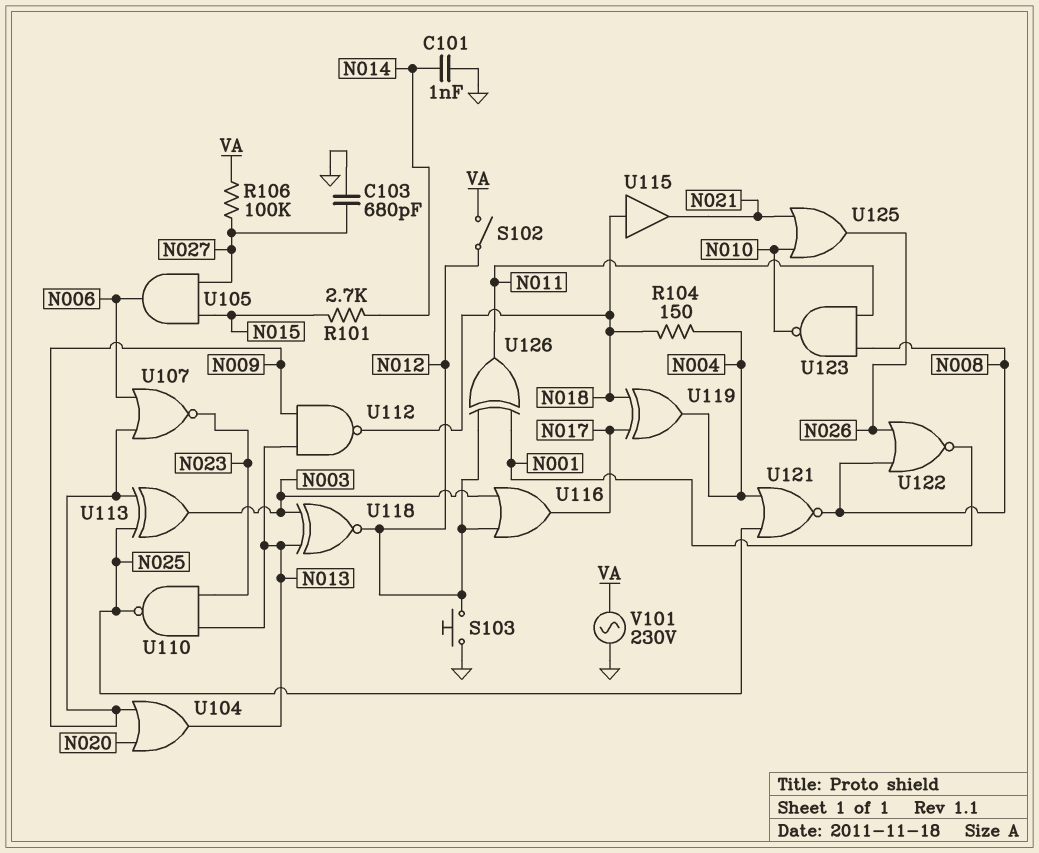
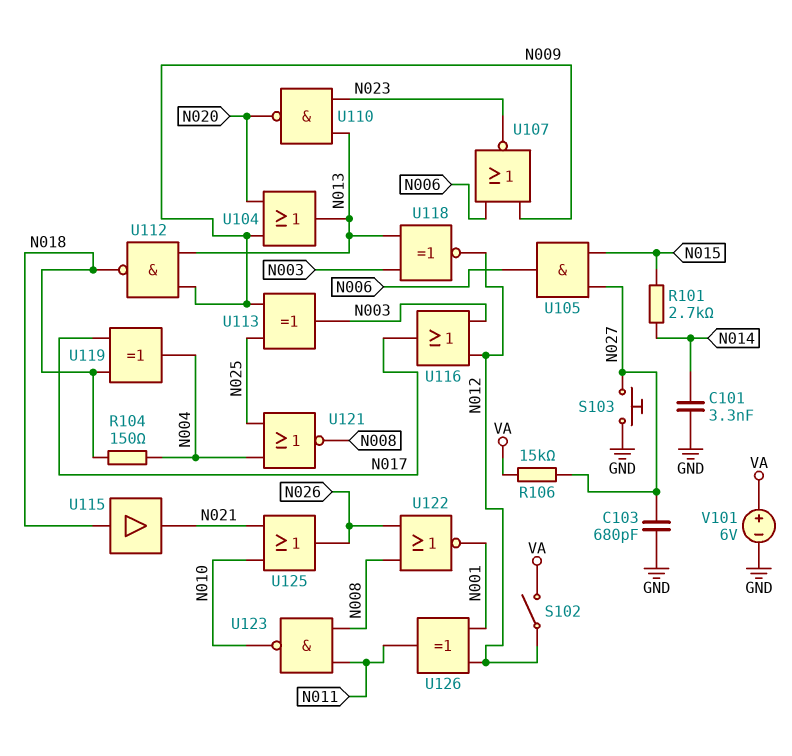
C101: 1nF (GND, N014) -> 3.3nF (GND, N014)
R106: 100k (N027, VA) -> 15k (N027, VA)
S103: button (GND, N012) -> button (GND, N027)
U110: NAND (in N013, in N023, out N025) -> NAND (in N013, in N023, out N020)
V101: AC 230V (GND, VA) -> 6V (plus VA, minus GND)

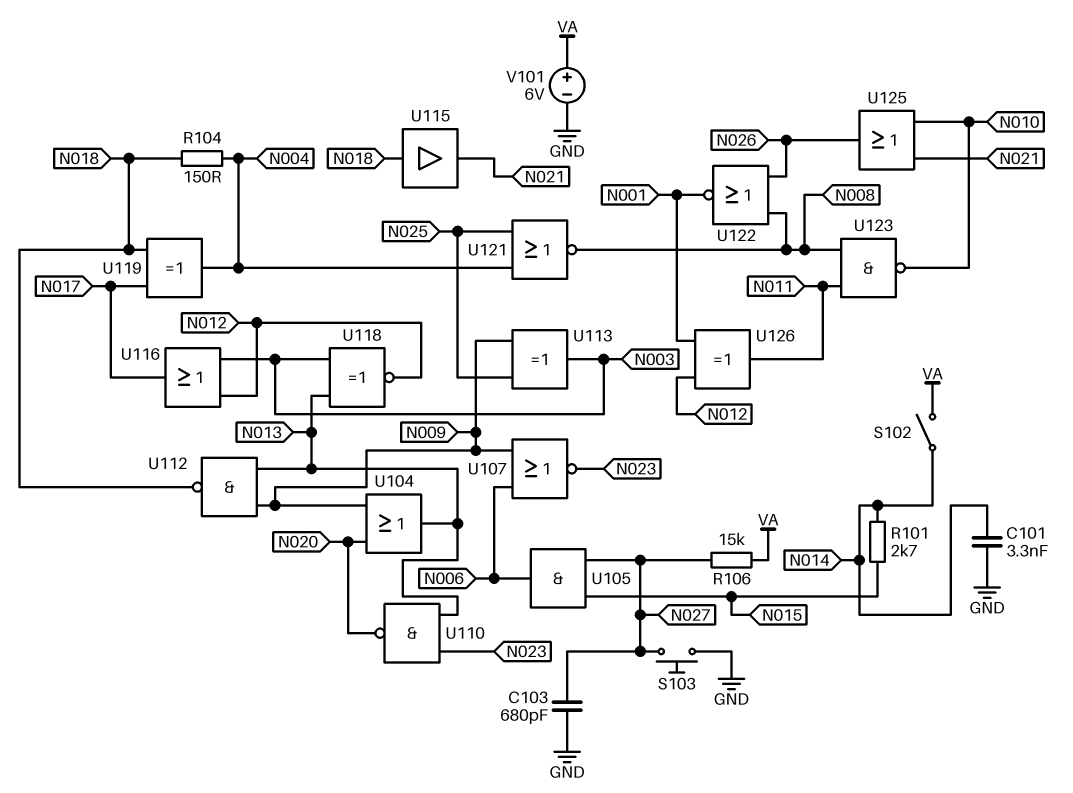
S102: switch (N012, VA) -> switch (N014, VA)

